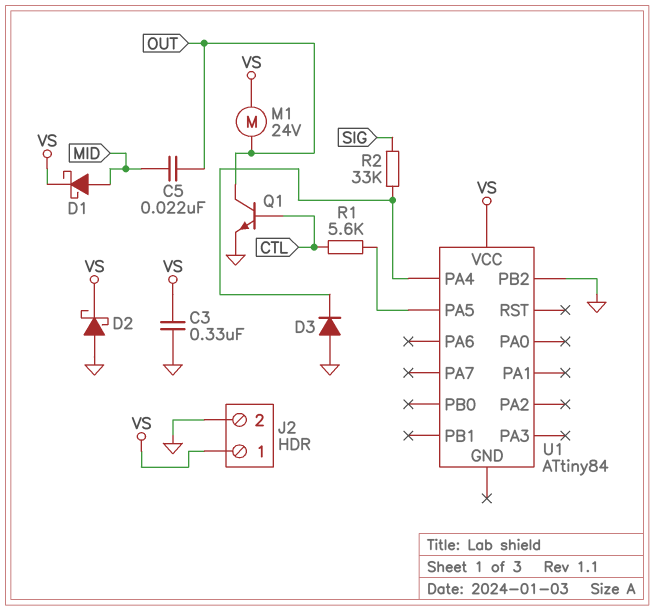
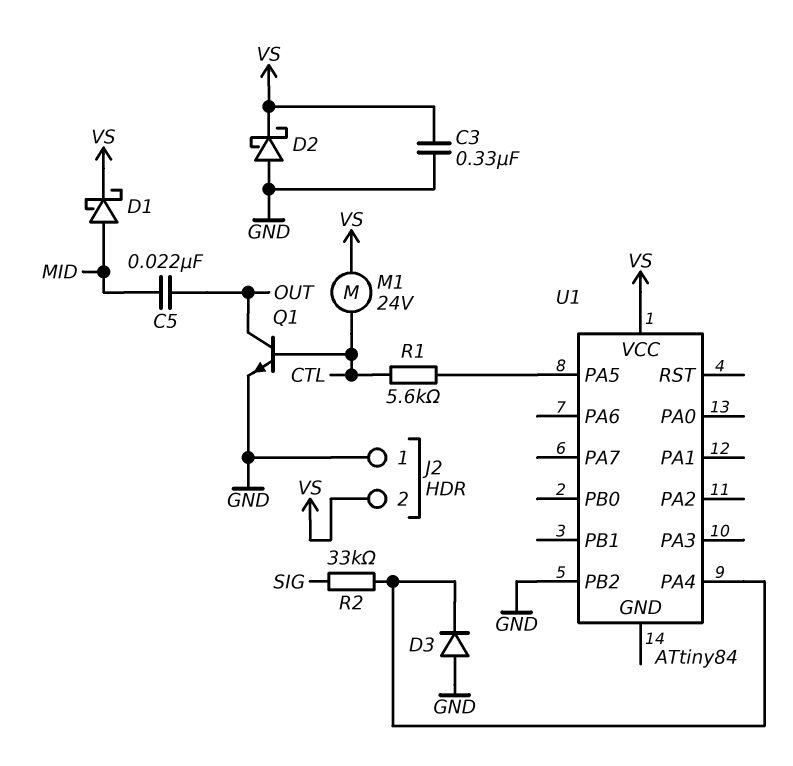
J2 pin 1: VS -> GND
J2 pin 2: GND -> VS
M1: motor 24V (OUT, VS) -> motor 24V (CTL, VS)

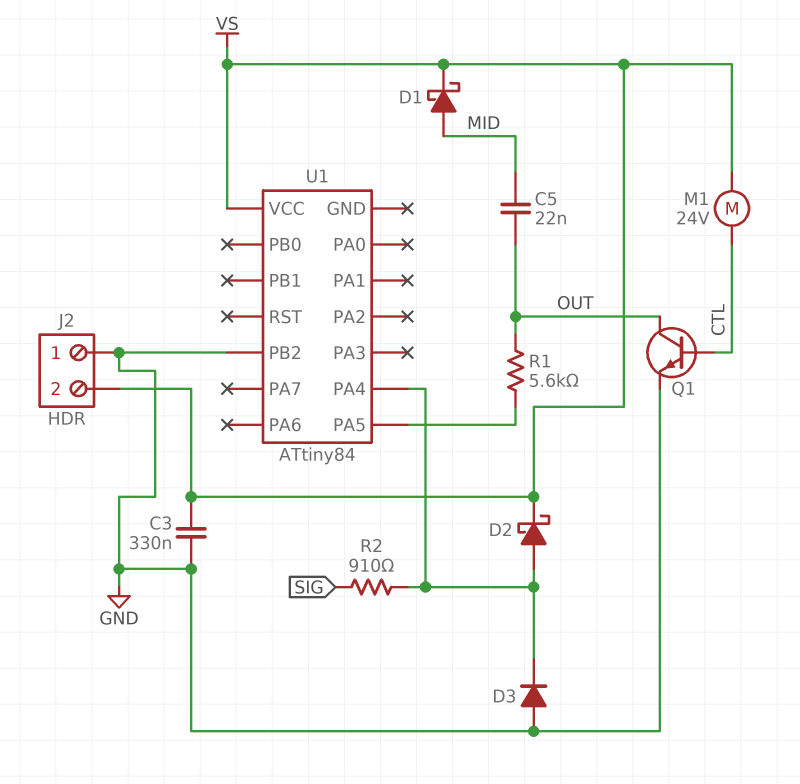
D2: schottky (A GND, K VS) -> schottky (A U1/PA4, K VS)
R1: 5.6k (CTL, U1/PA5) -> 5.6k (OUT, U1/PA5)
R2: 33k (SIG, U1/PA4) -> 910 (SIG, U1/PA4)

